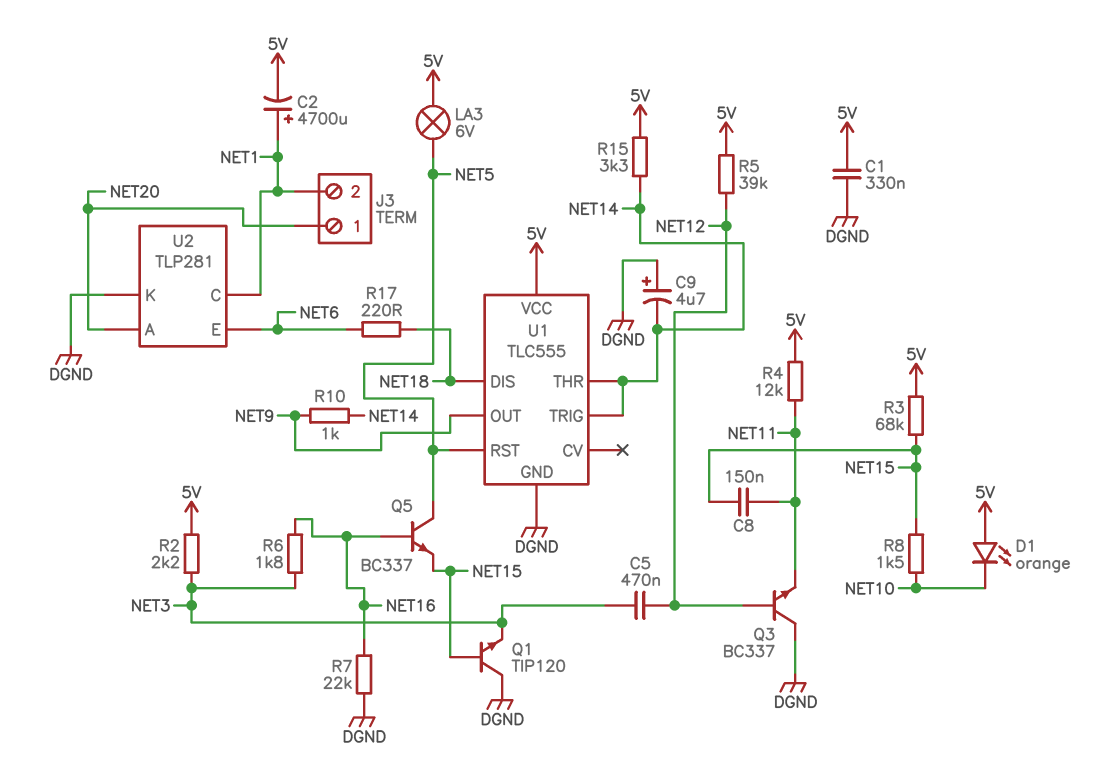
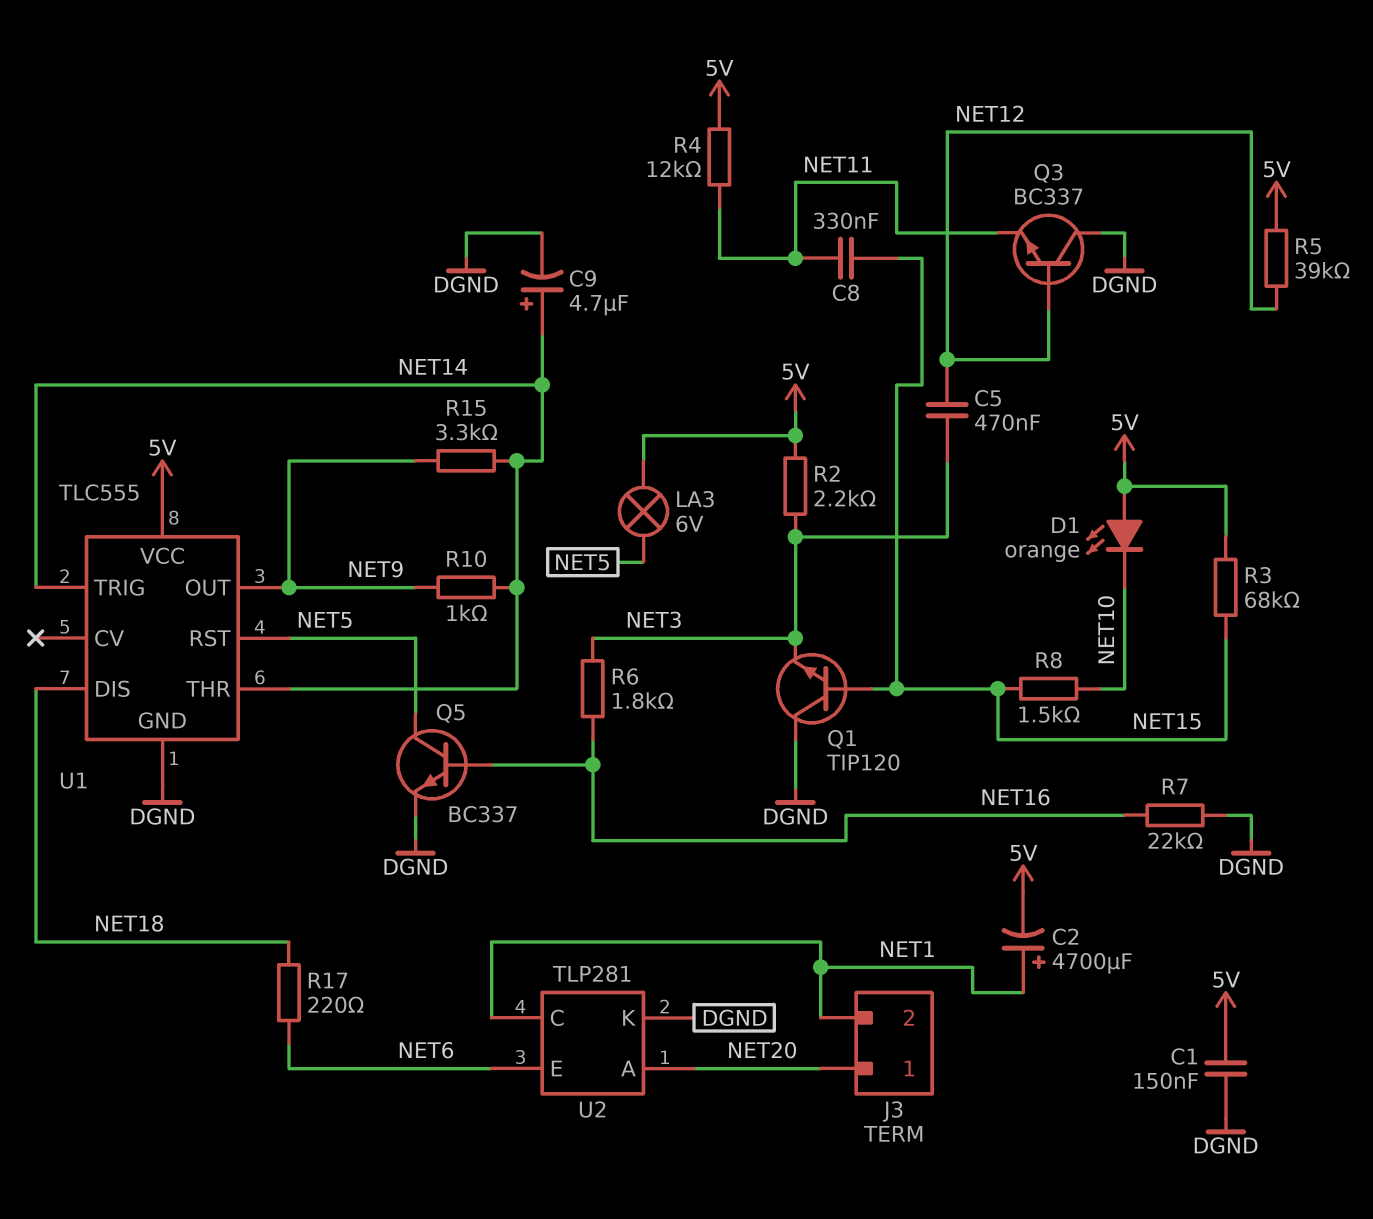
C1: 330nF (5V, DGND) -> 150nF (5V, DGND)
C8: 150nF (NET11, NET15) -> 330nF (NET11, NET15)
C9: 4.7uF (plus DGND, minus NET14) -> 4.7uF (plus NET14, minus DGND)
Q5: NPN BC337 (B NET16, C NET5, E NET15) -> NPN BC337 (B NET16, C NET5, E DGND)
R15: 3.3k (5V, NET14) -> 3.3k (NET9, NET14)

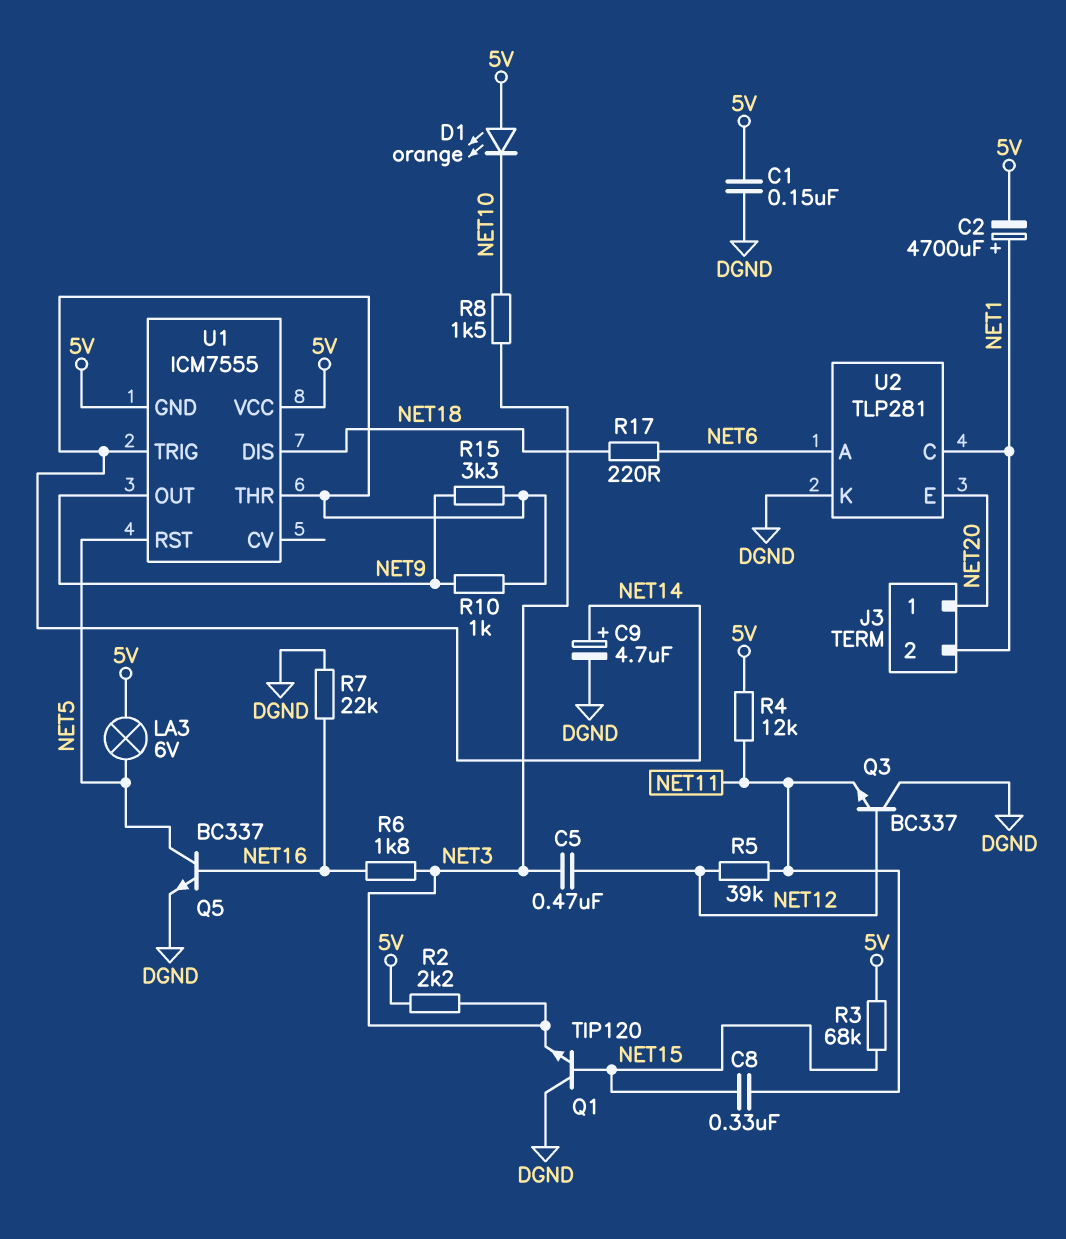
R5: 39k (5V, NET12) -> 39k (NET11, NET12)
R8: 1.5k (NET10, NET15) -> 1.5k (NET3, NET10)
U1: TLC555 -> ICM7555
U1 pin GND: DGND -> 5V
U2 pin A: NET20 -> NET6
U2 pin E: NET6 -> NET20

